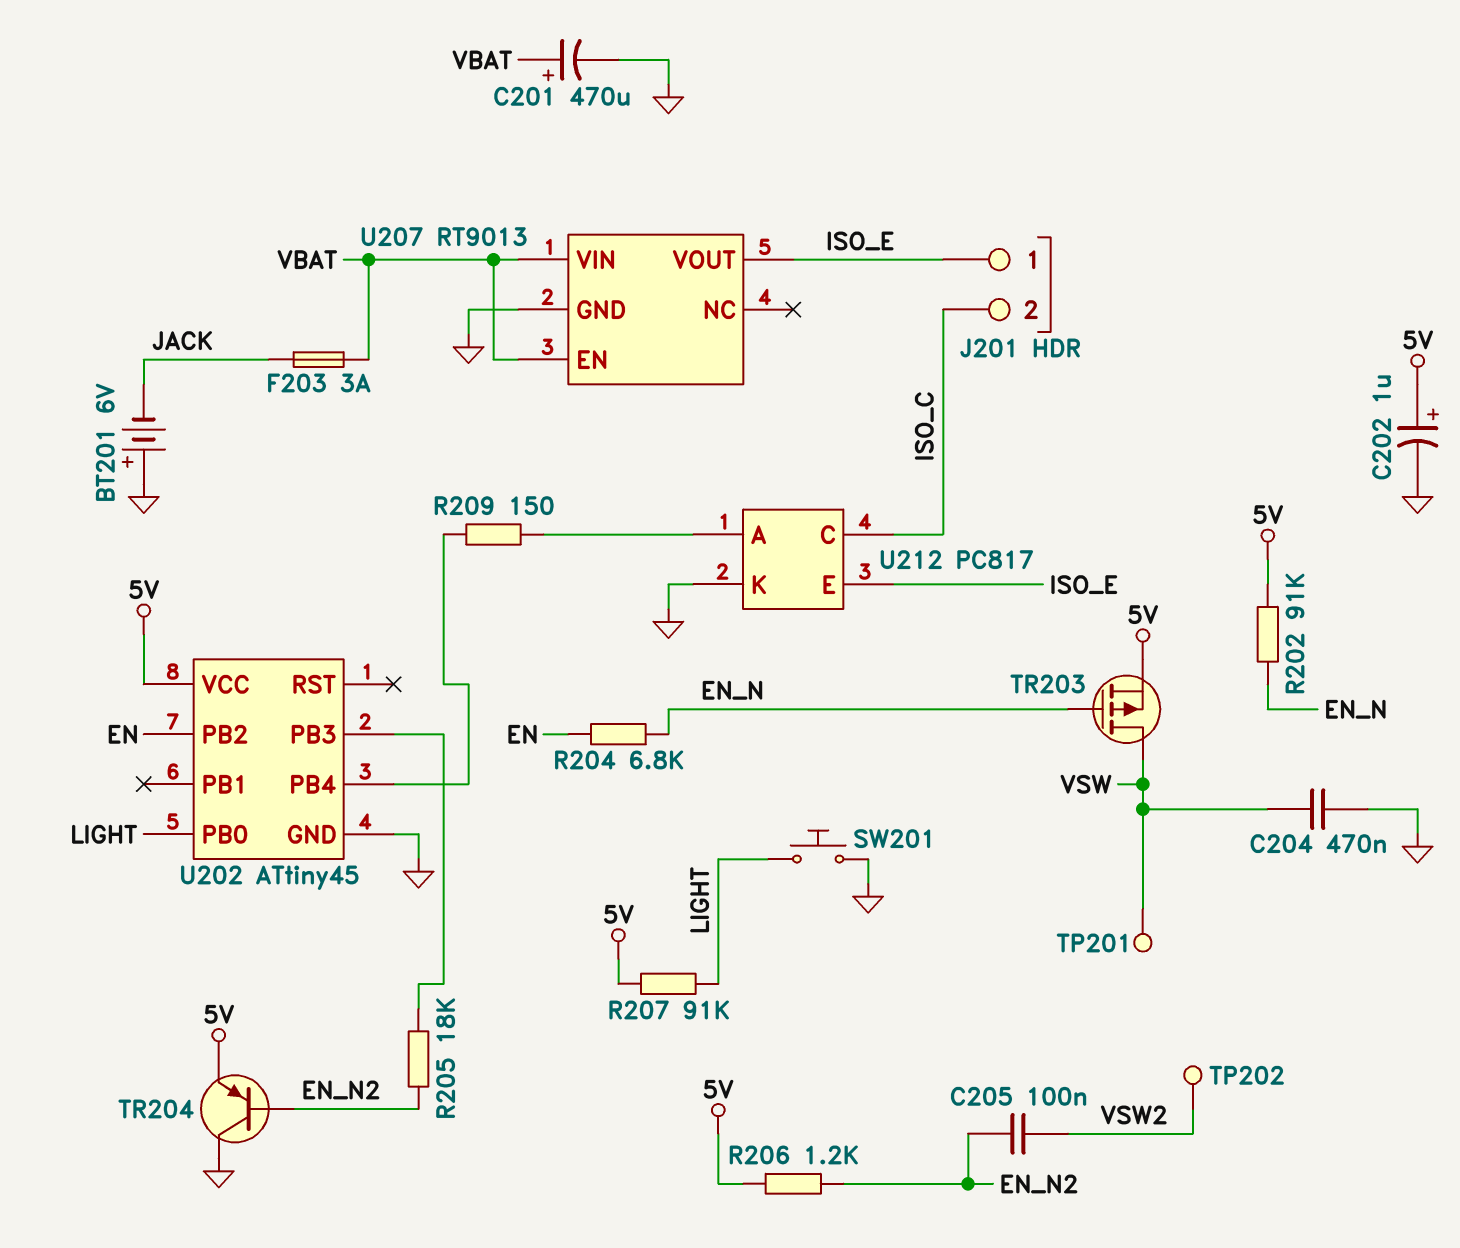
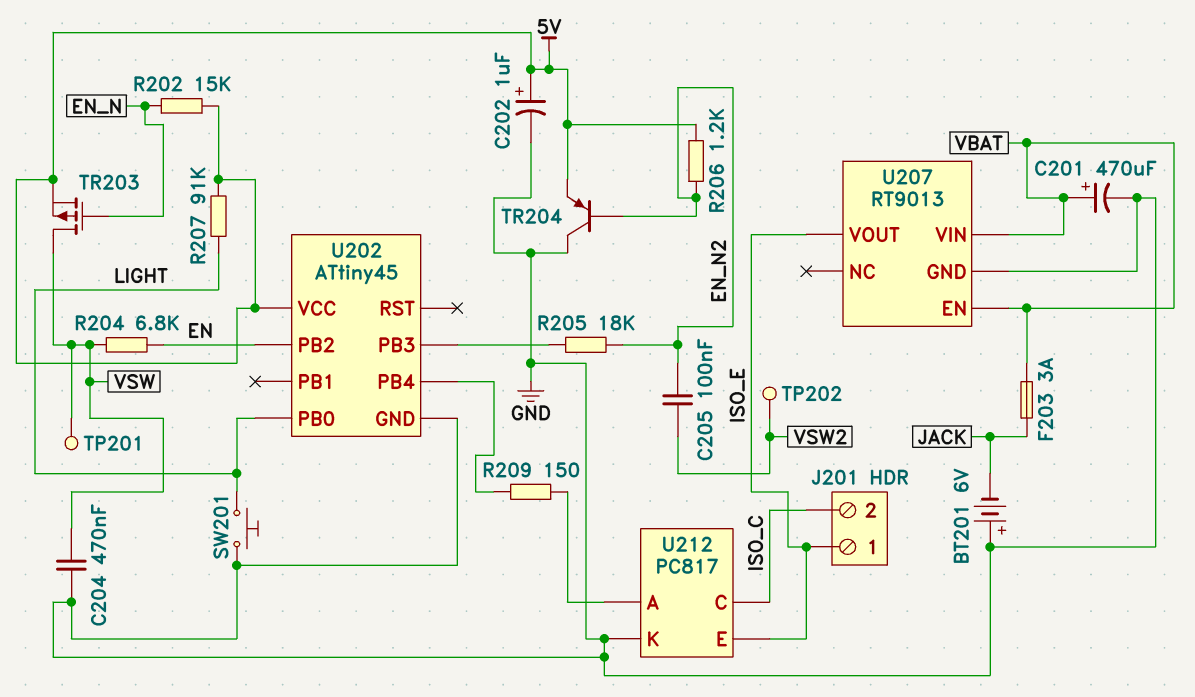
R202: 91k (5V, EN_N) -> 15k (5V, EN_N)
R204: 6.8k (EN, EN_N) -> 6.8k (EN, VSW)

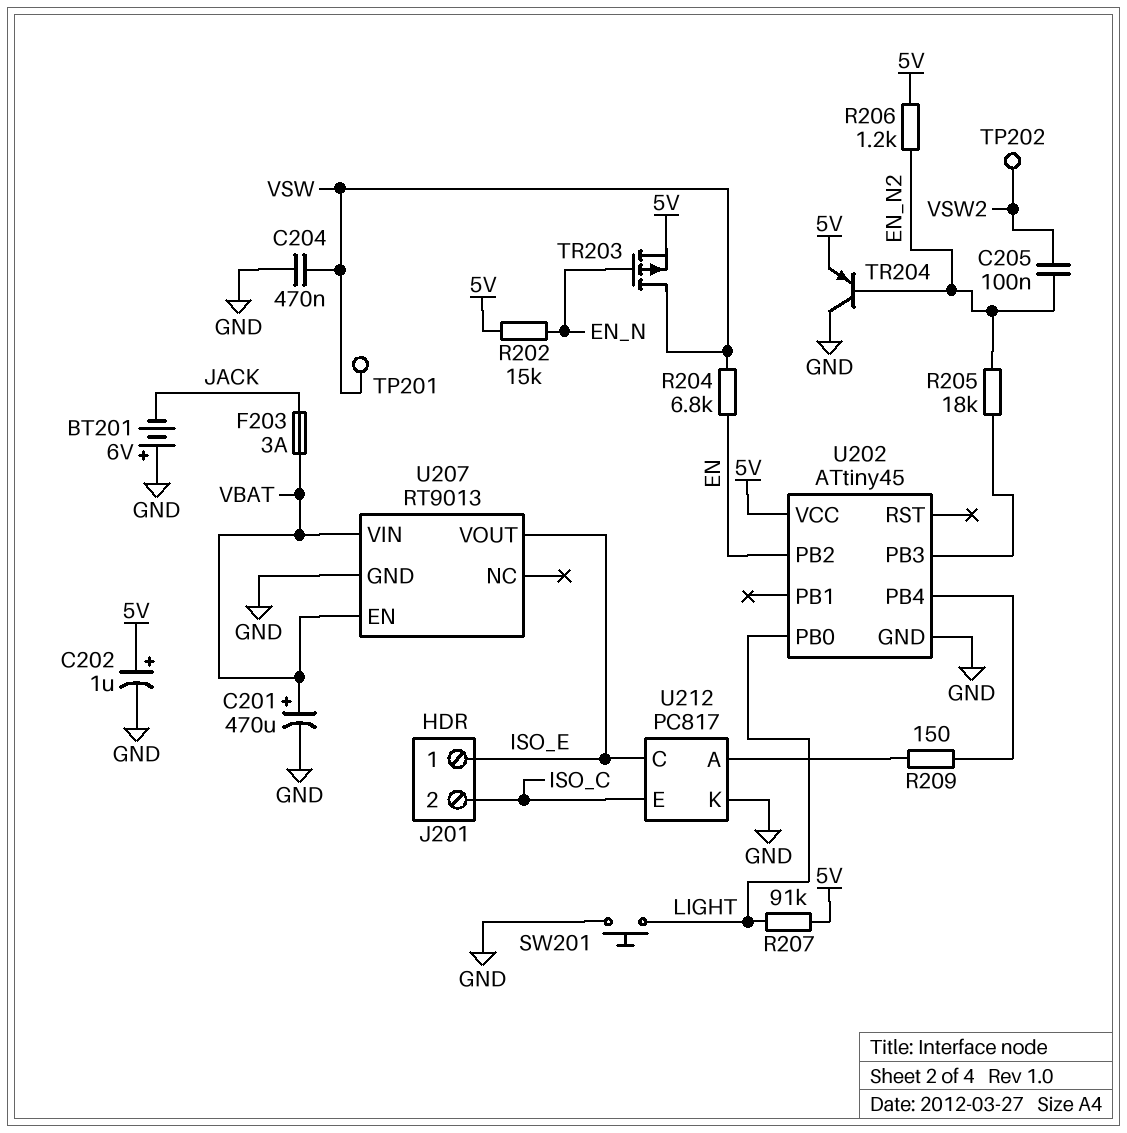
U212 pin C: ISO_C -> ISO_E
U212 pin E: ISO_E -> ISO_C

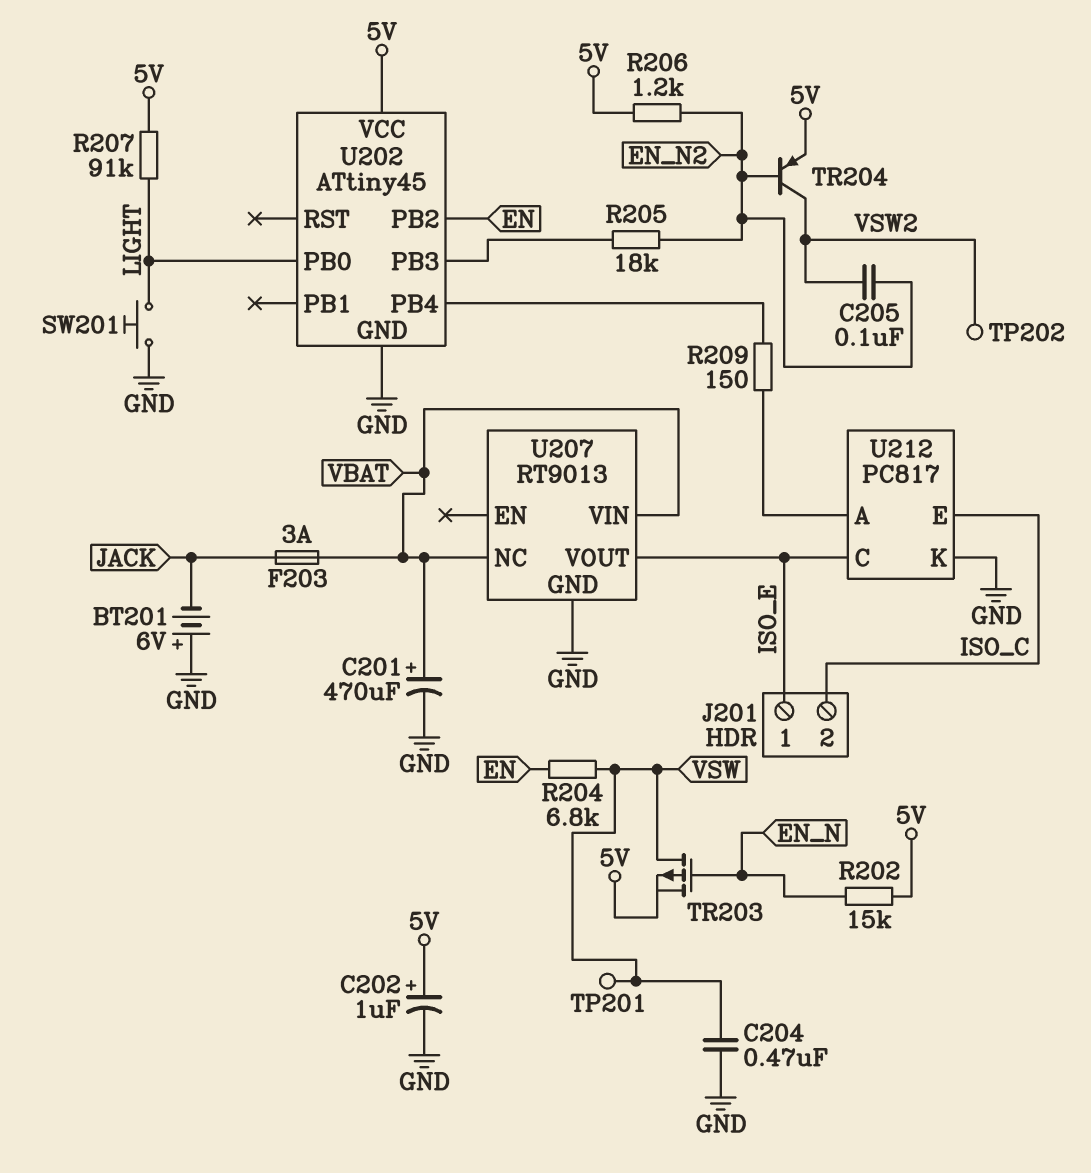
TR204: PNP (B EN_N2, C GND, E 5V) -> PNP (B EN_N2, C VSW2, E 5V)
U207 pin EN: VBAT -> none
U207 pin NC: none -> VBAT

